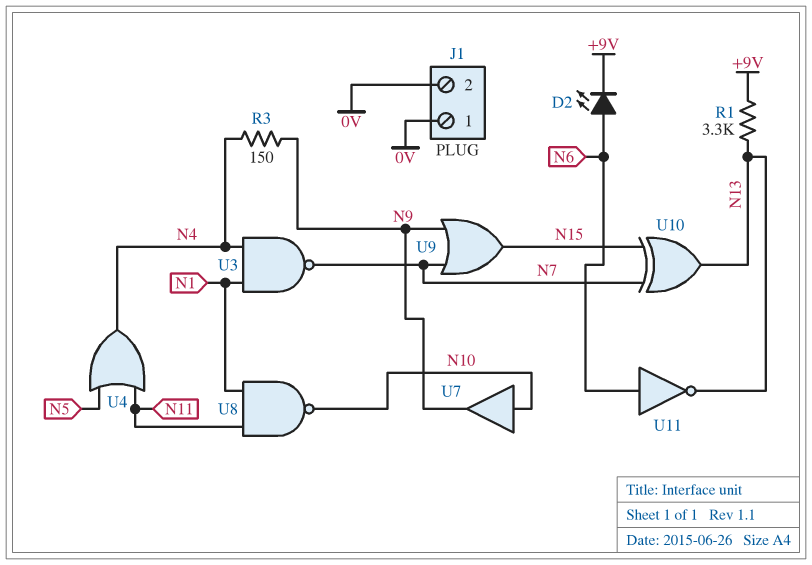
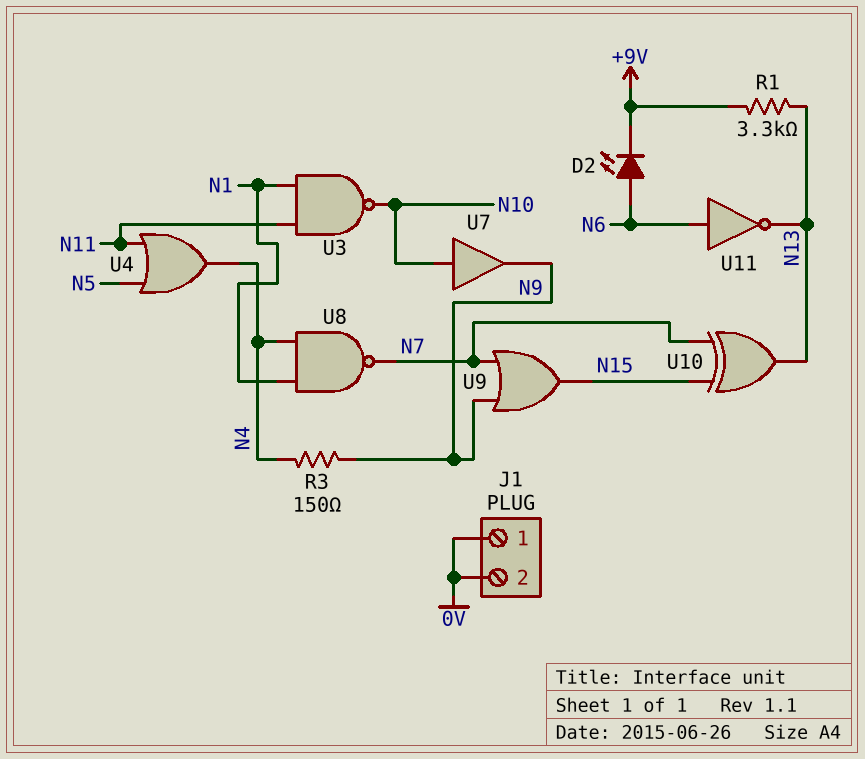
U3: NAND (in N1, in N4, out N7) -> NAND (in N1, in N11, out N10)
U8: NAND (in N1, in N11, out N10) -> NAND (in N1, in N4, out N7)

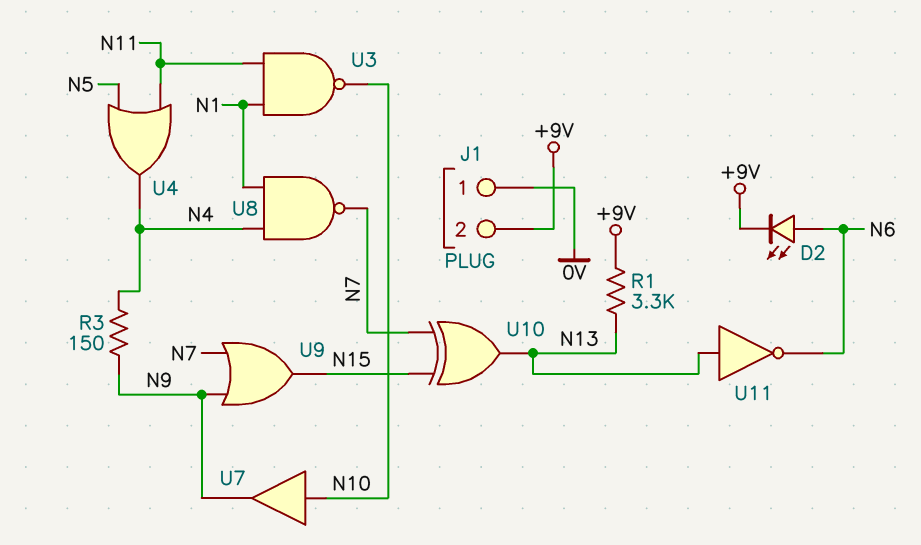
J1 pin 2: 0V -> +9V
U11: NOT (in N6, out N13) -> NOT (in N13, out N6)

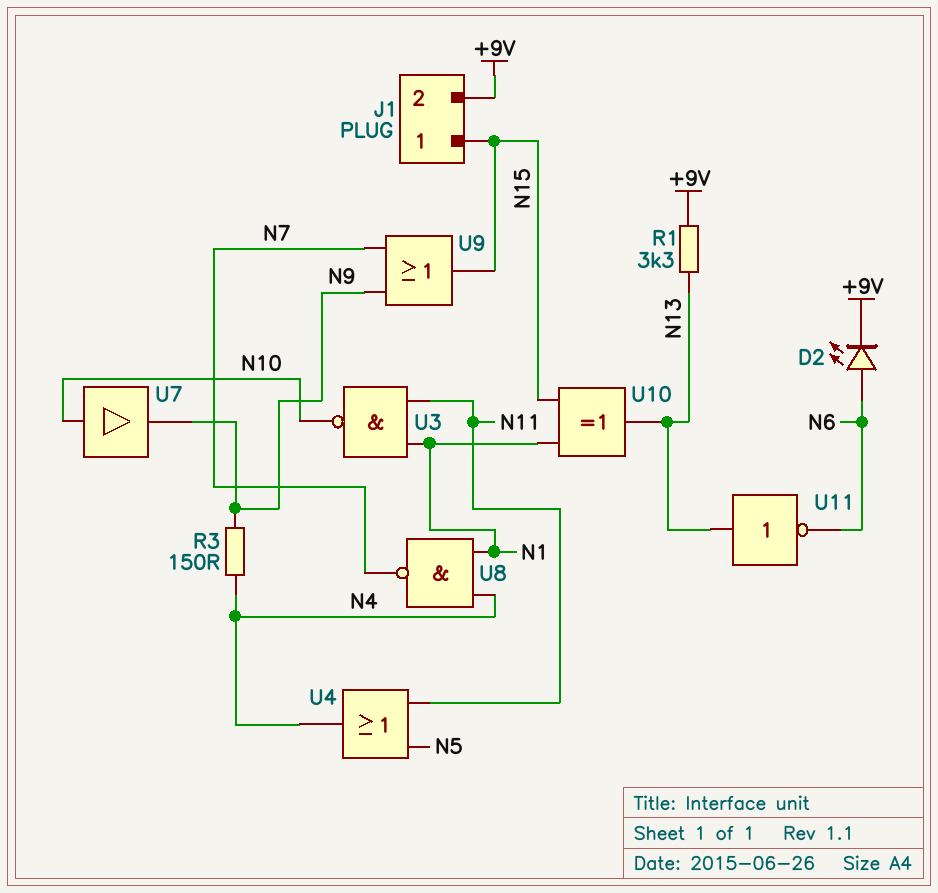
J1 pin 1: 0V -> N15
U10: XOR (in N7, in N15, out N13) -> XOR (in N1, in N15, out N13)

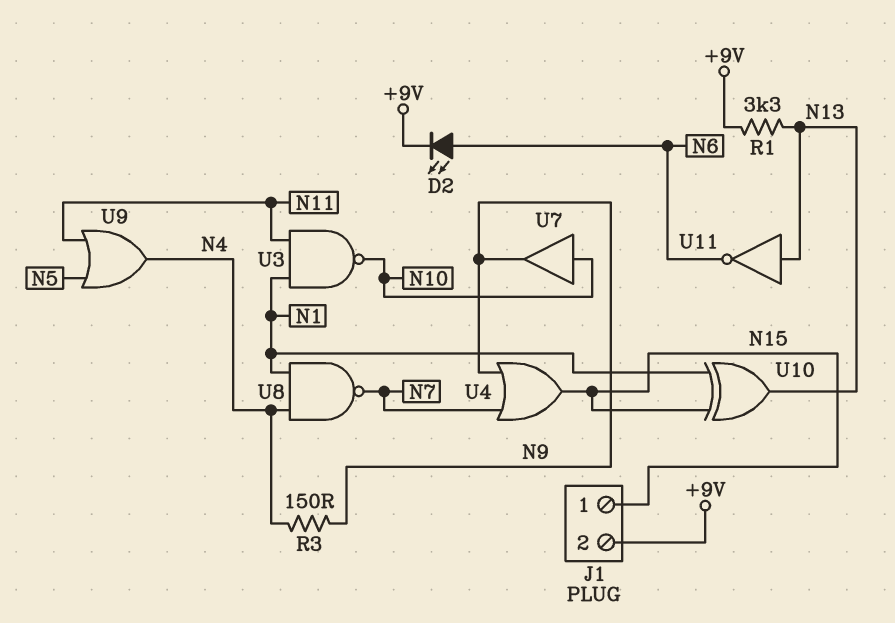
U4: OR (in N5, in N11, out N4) -> OR (in N7, in N9, out N15)
U9: OR (in N7, in N9, out N15) -> OR (in N5, in N11, out N4)

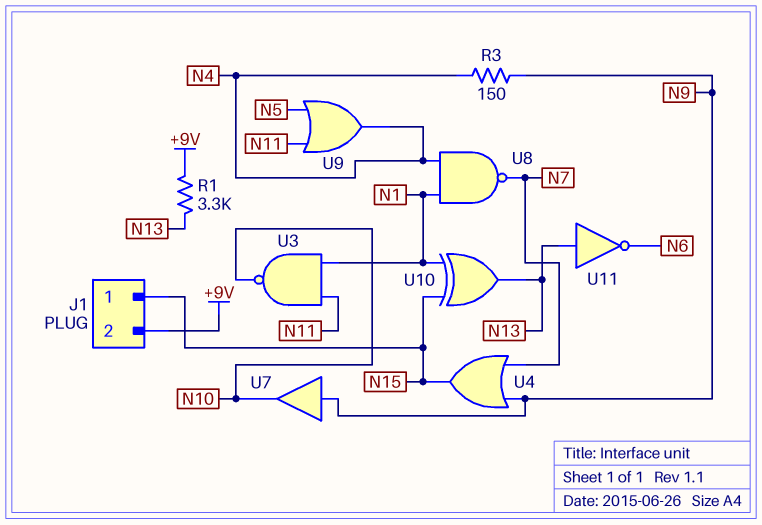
D2: LED (A N6, K +9V) -> none
U7: buffer (in N10, out N9) -> buffer (in N9, out N10)

